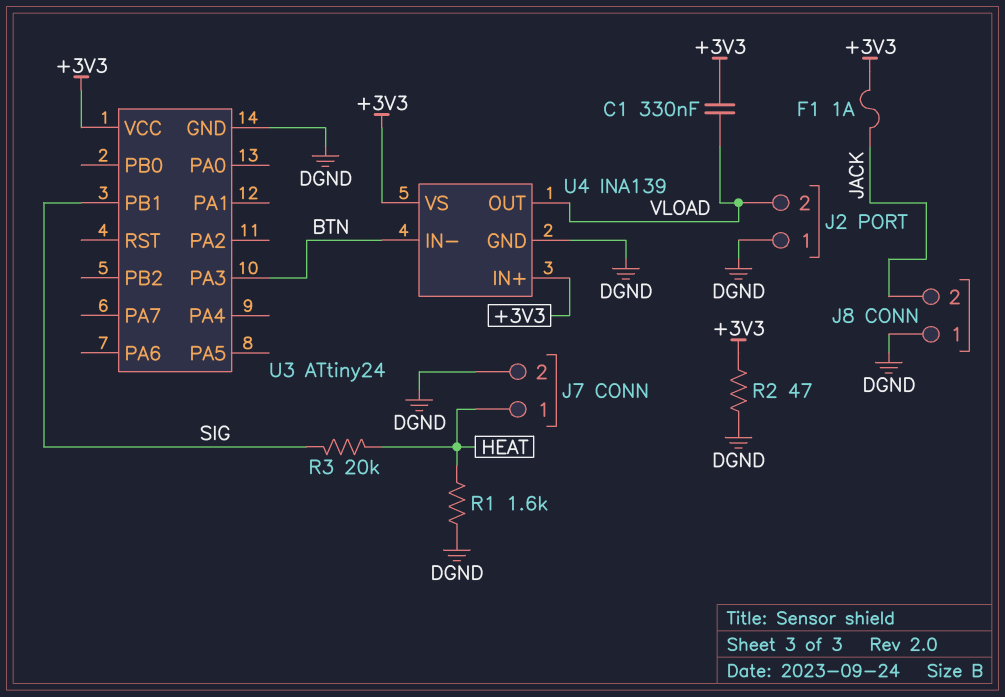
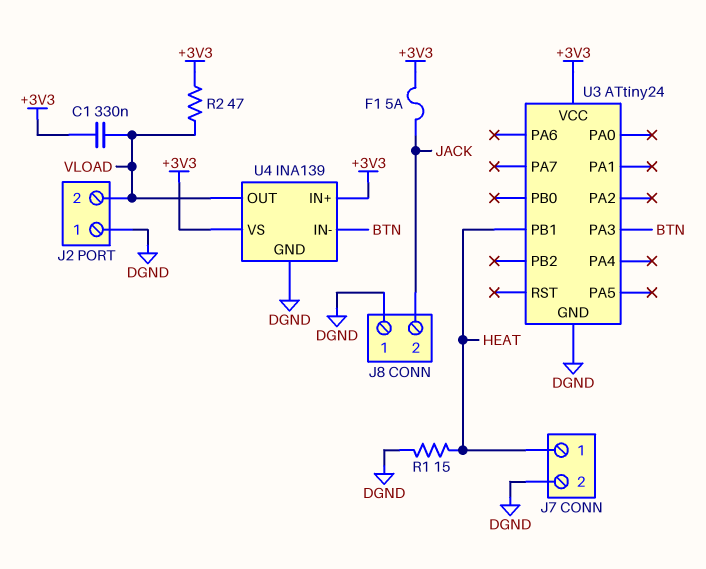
F1: 1A (+3V3, JACK) -> 5A (+3V3, JACK)
R1: 1.6k (DGND, HEAT) -> 15 (DGND, HEAT)
R2: 47 (+3V3, DGND) -> 47 (+3V3, VLOAD)
R3: 20k (HEAT, SIG) -> none
U3 pin PB1: SIG -> HEAT

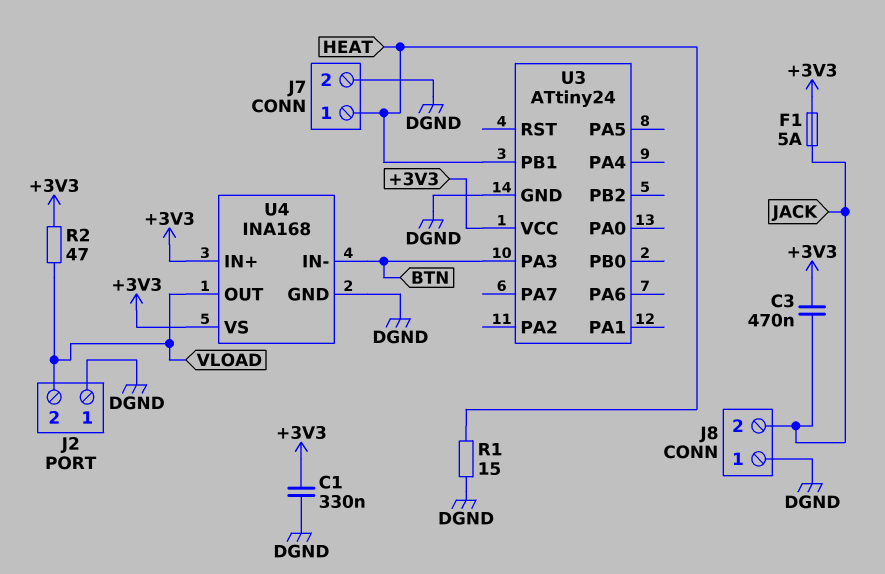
C1: 330nF (+3V3, VLOAD) -> 330nF (+3V3, DGND)
C3: none -> 470nF (+3V3, JACK)
U4: INA139 -> INA168

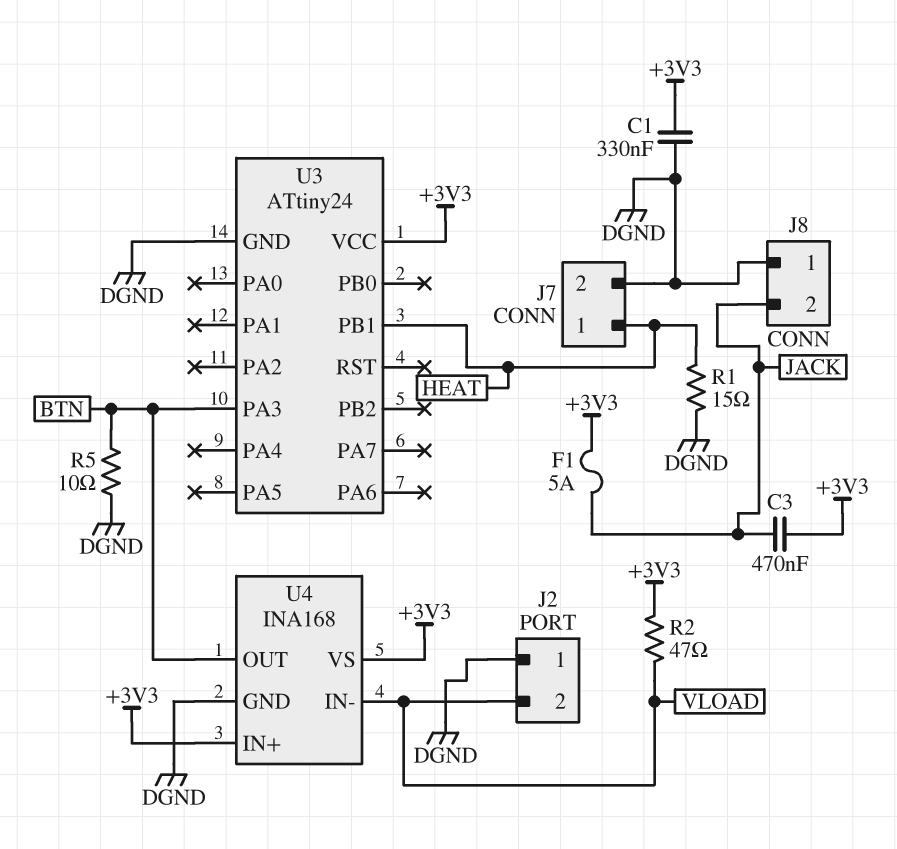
R5: none -> 10 (BTN, DGND)
U4 pin IN-: BTN -> VLOAD
U4 pin OUT: VLOAD -> BTN

